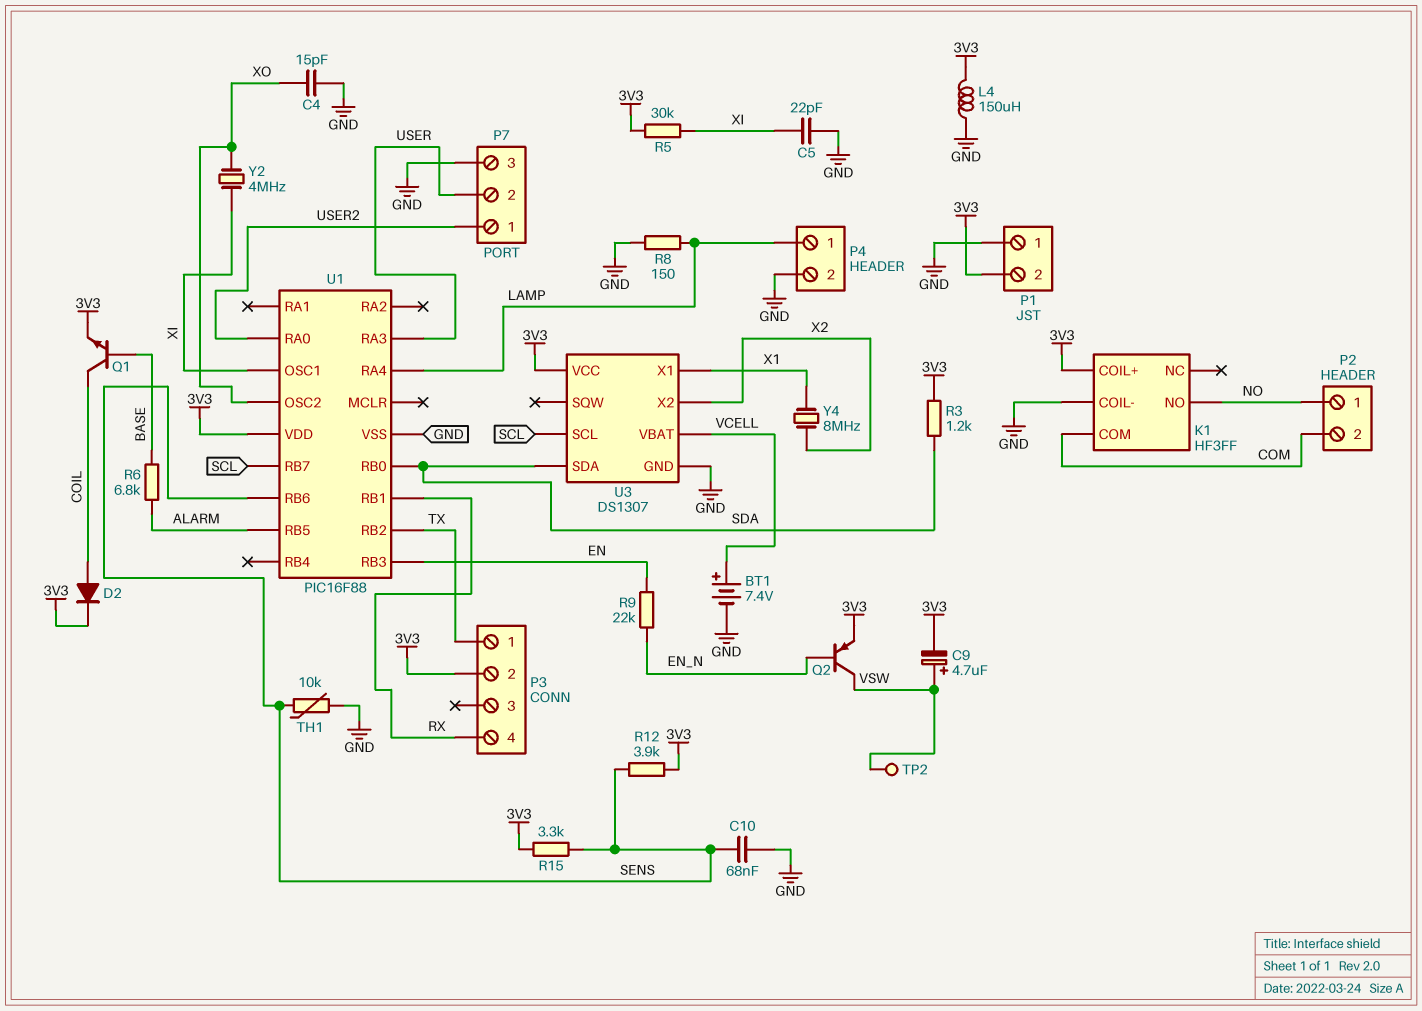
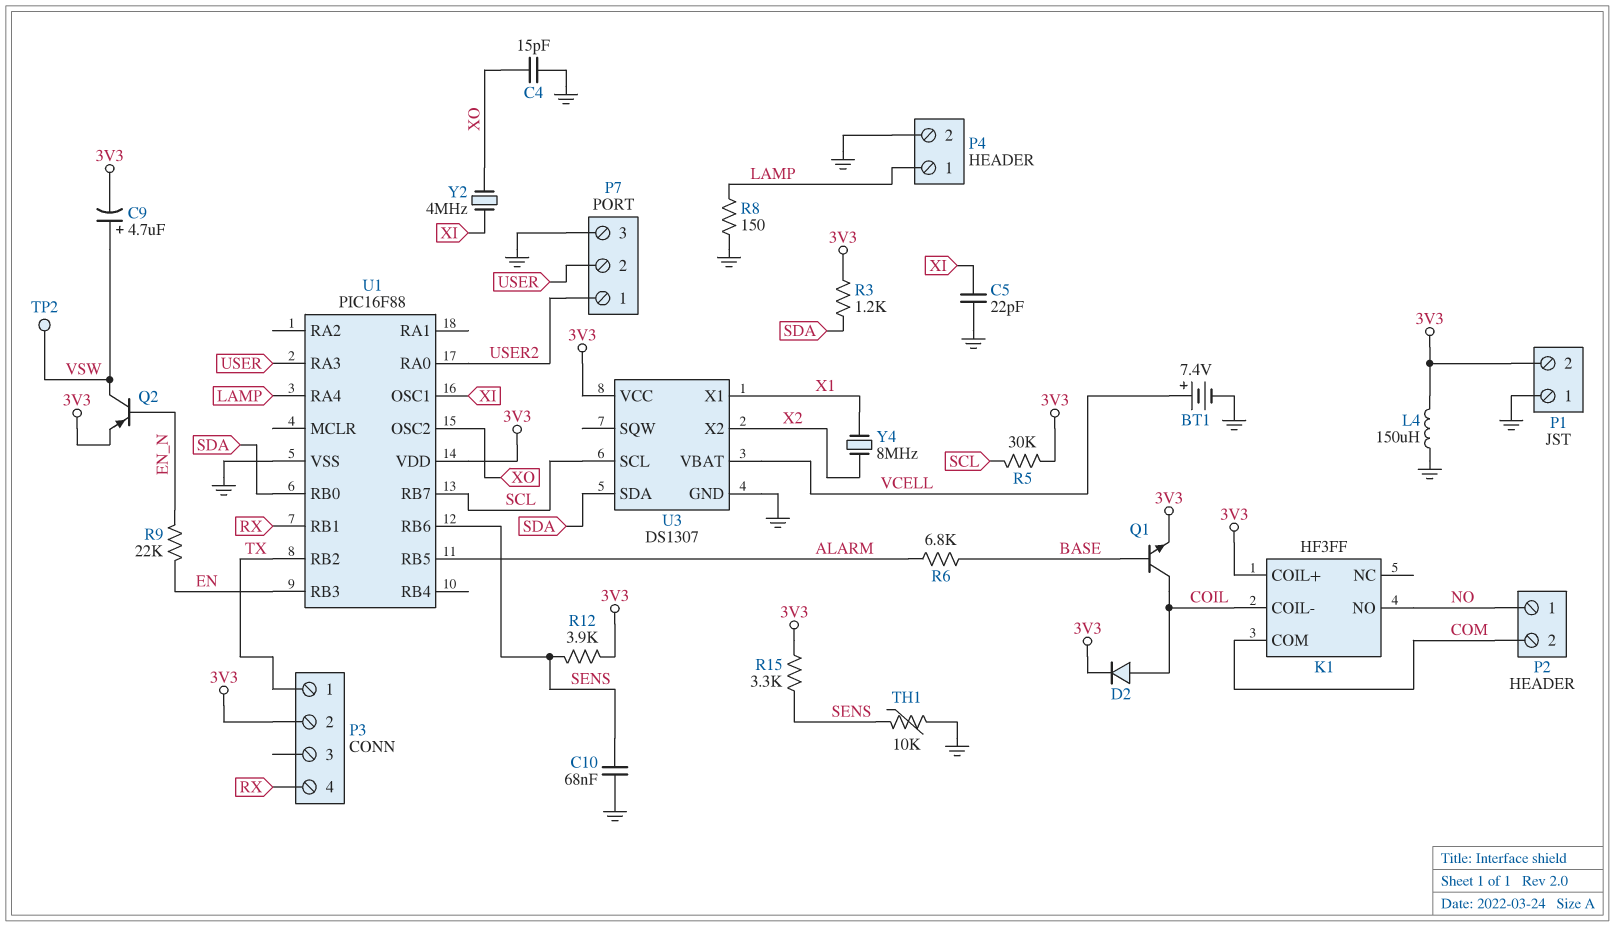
K1 pin COIL-: GND -> COIL
R5: 30k (3V3, XI) -> 30k (3V3, SCL)

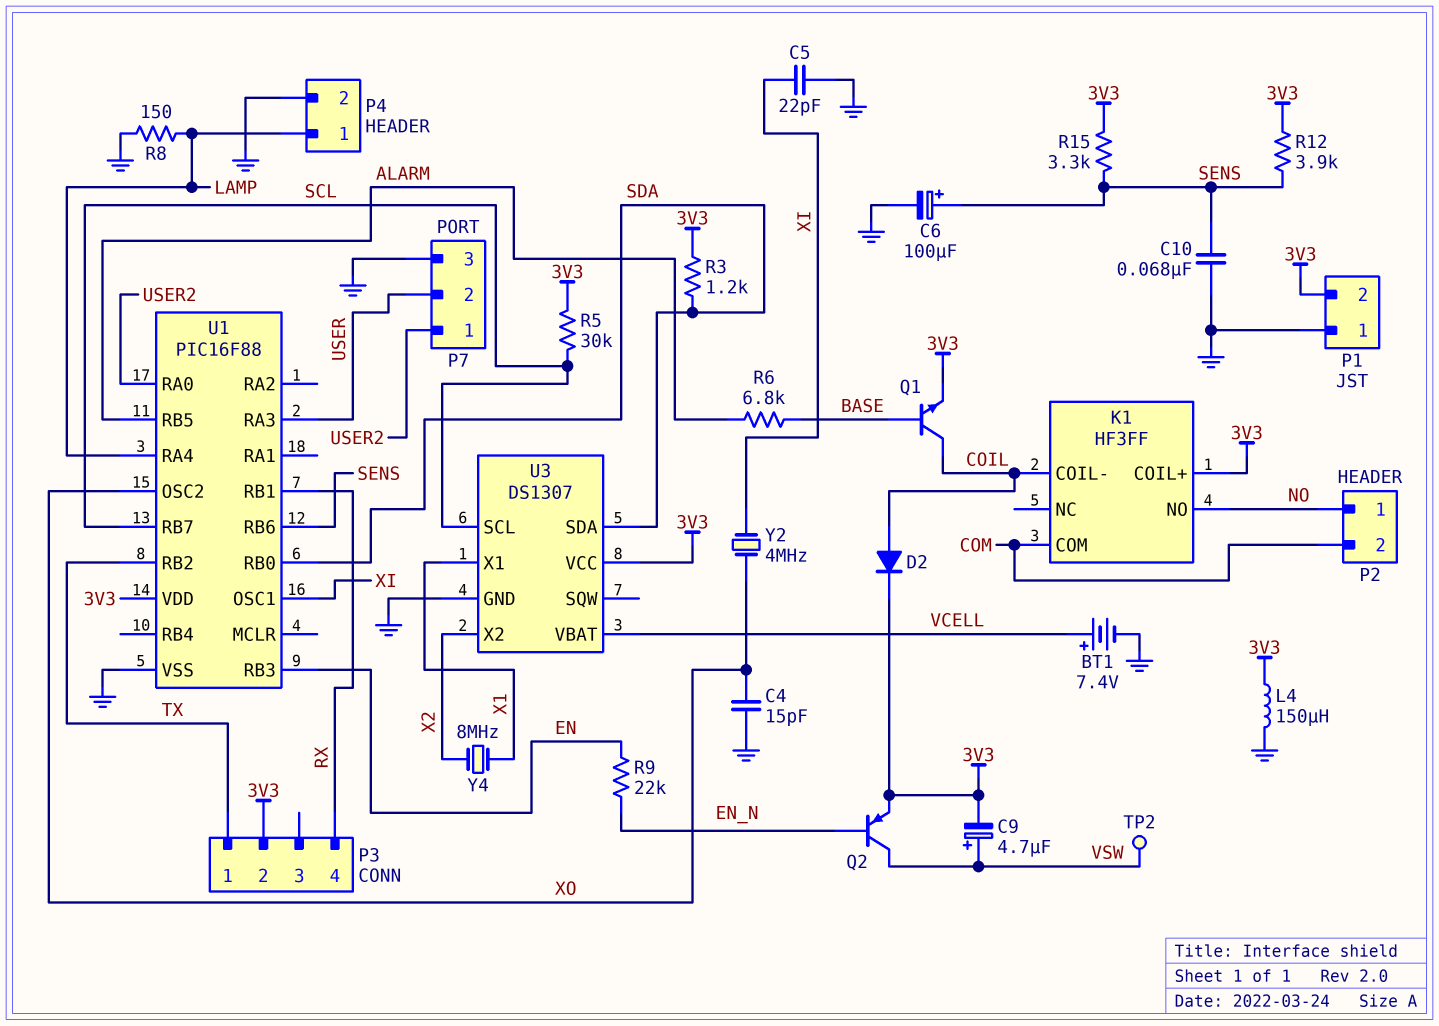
C6: none -> 100uF (plus SENS, minus GND)
TH1: 10k (GND, SENS) -> none

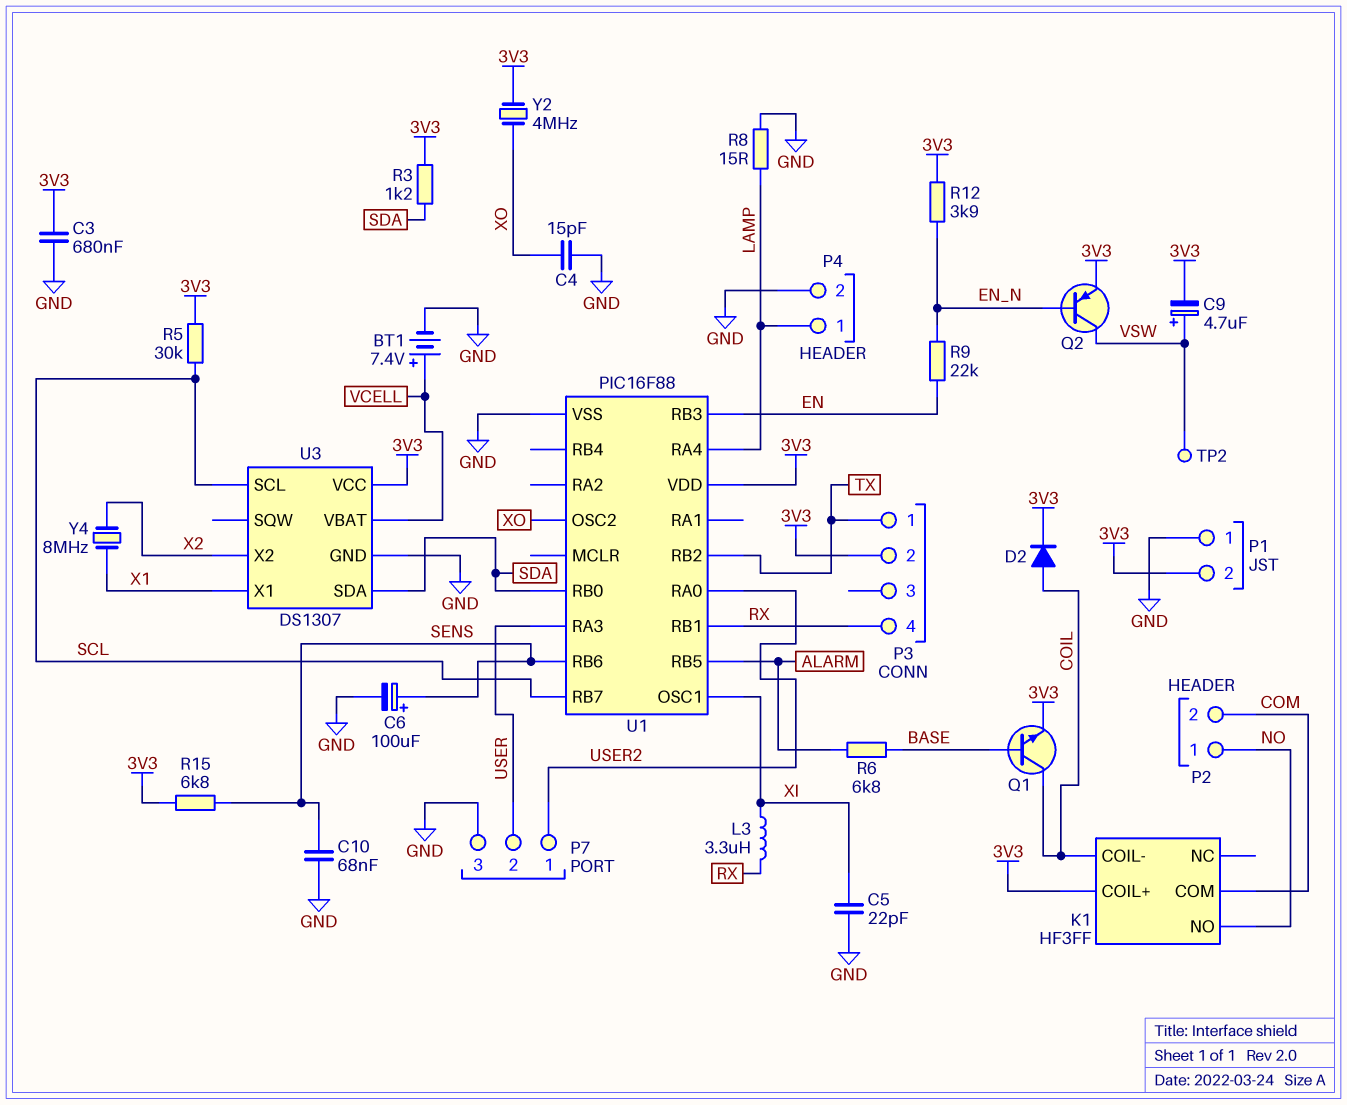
C3: none -> 680nF (3V3, GND)
L3: none -> 3.3uH (RX, XI)
L4: 150uH (3V3, GND) -> none
R8: 150 (GND, LAMP) -> 15 (GND, LAMP)
R12: 3.9k (3V3, SENS) -> 3.9k (3V3, EN_N)
R15: 3.3k (3V3, SENS) -> 6.8k (3V3, SENS)
Y2: 4MHz (XI, XO) -> 4MHz (3V3, XO)

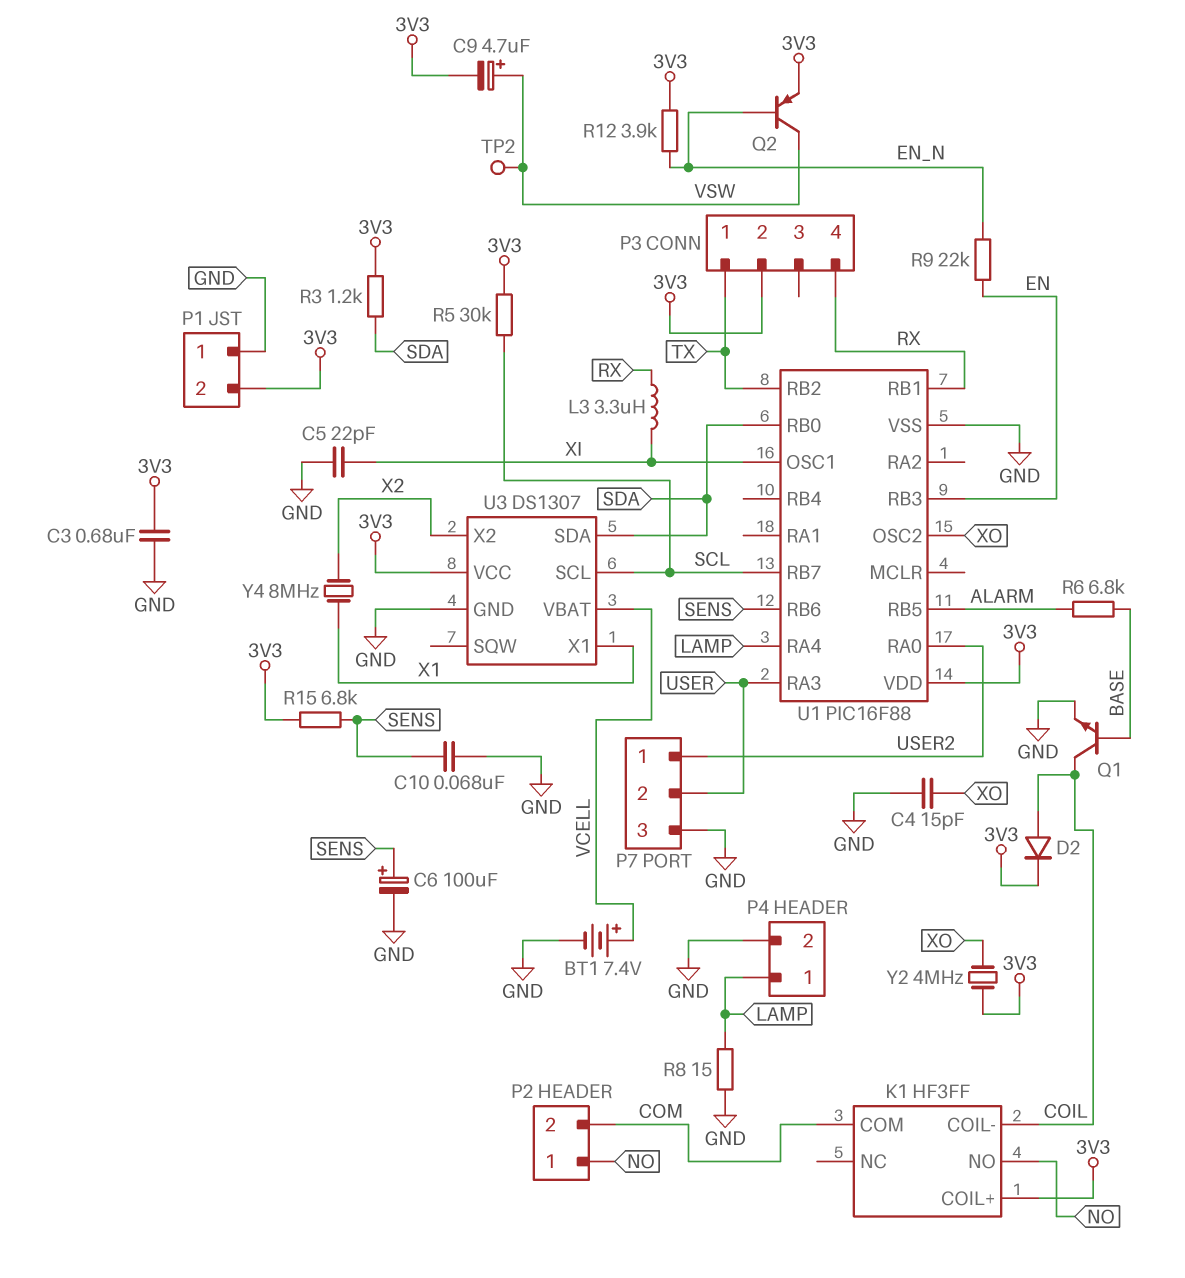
Q1: NPN (B BASE, C COIL, E 3V3) -> NPN (B BASE, C COIL, E GND)

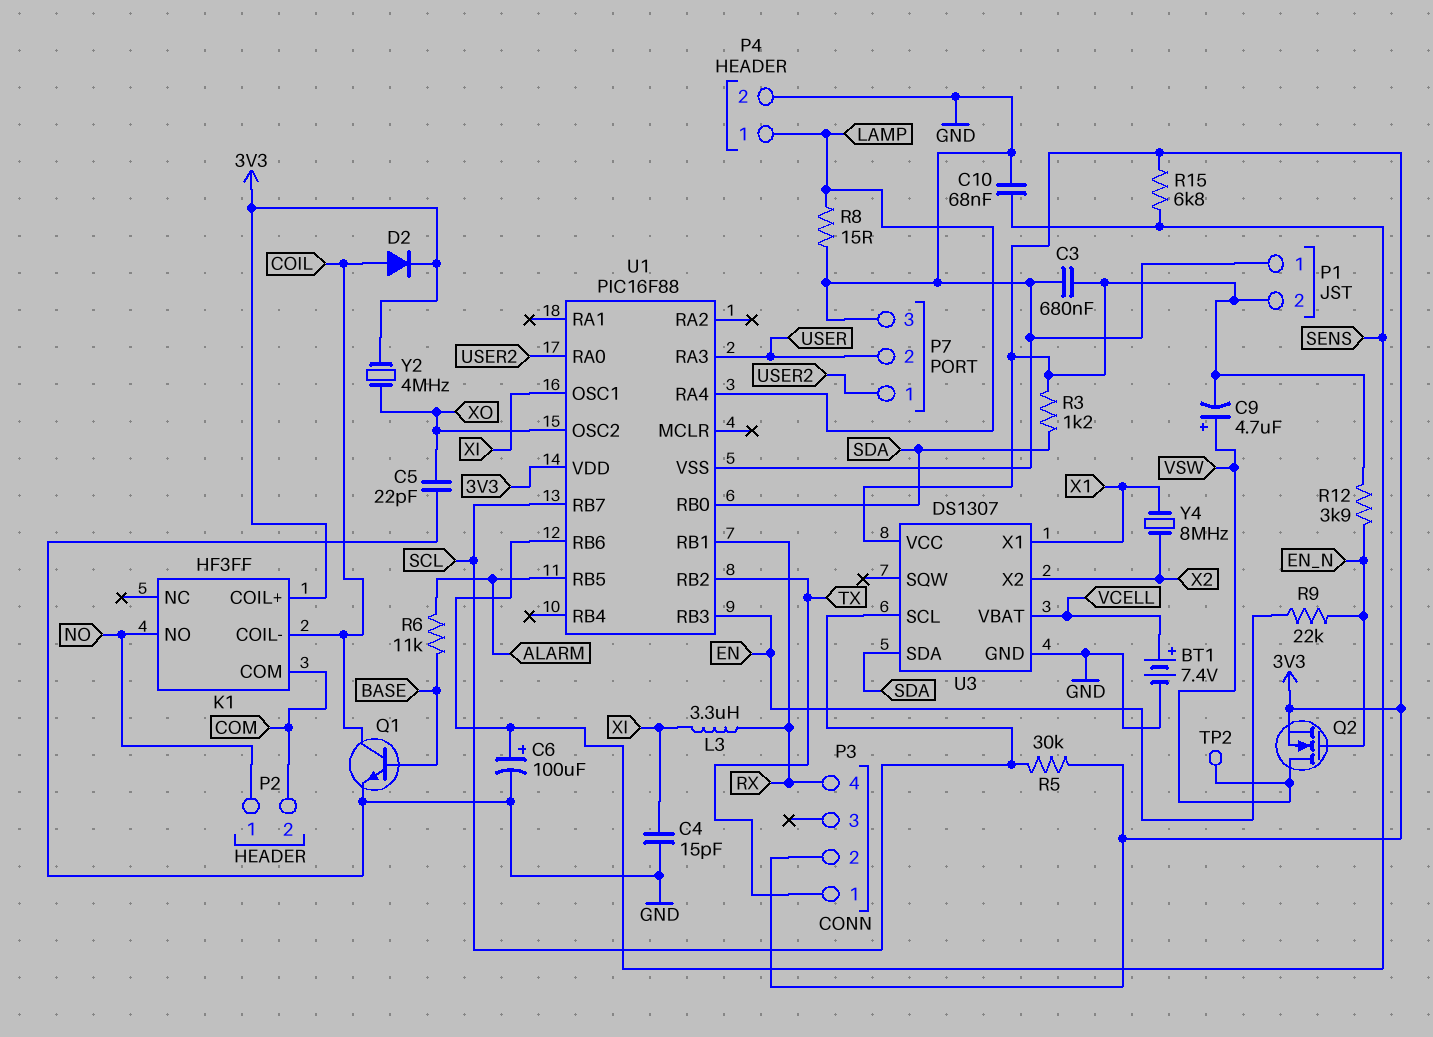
C4: 15pF (GND, XO) -> 15pF (GND, XI)
C5: 22pF (GND, XI) -> 22pF (GND, XO)
Q2: PNP (B EN_N, C VSW, E 3V3) -> NMOS (G EN_N, D VSW, S 3V3)
R6: 6.8k (ALARM, BASE) -> 11k (ALARM, BASE)

